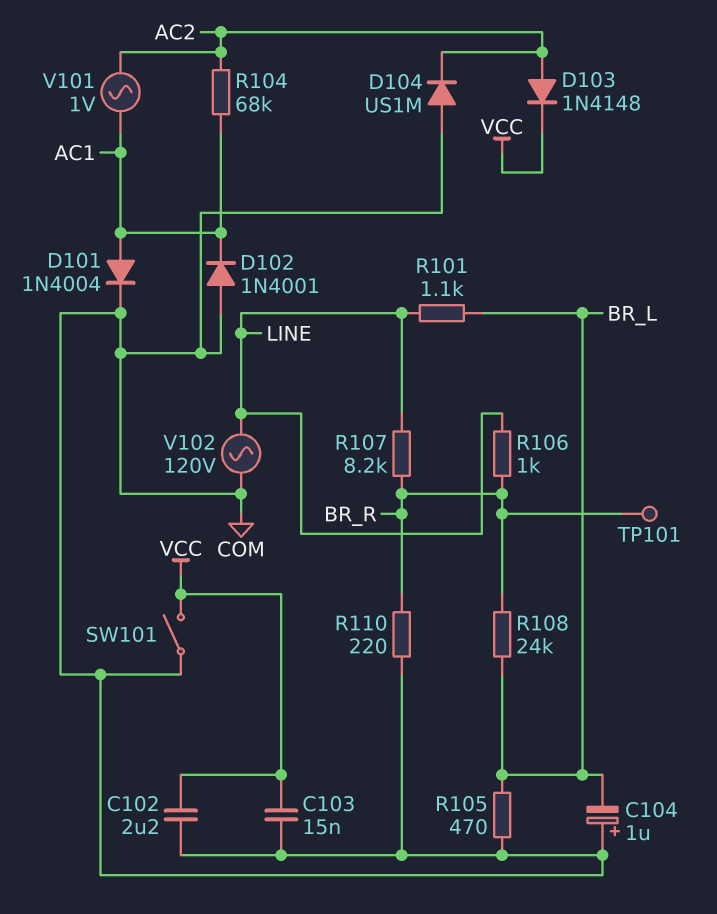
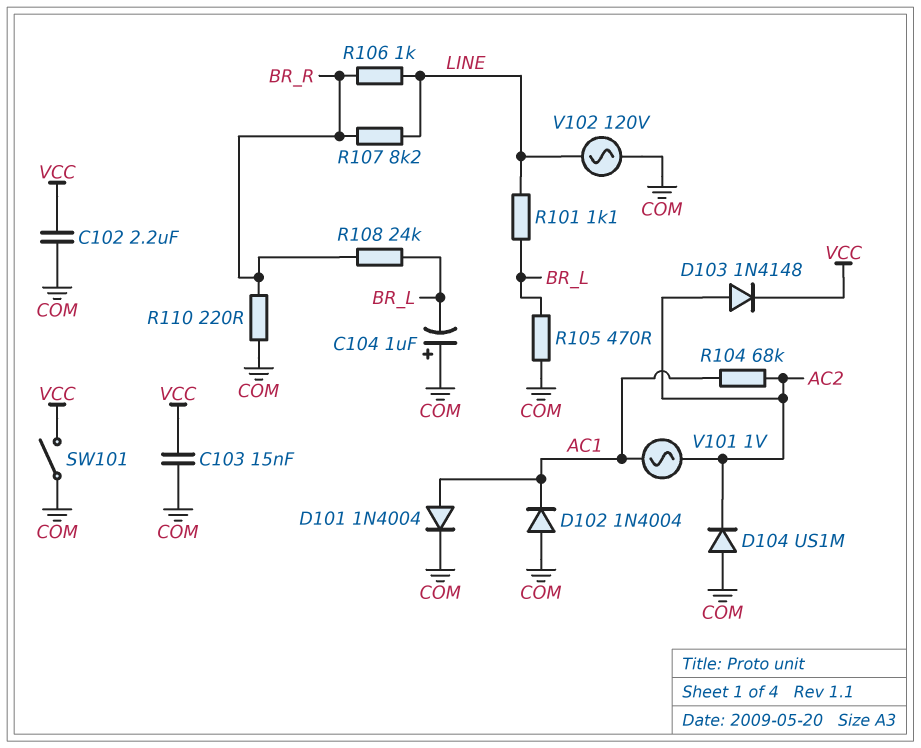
D102: diode 1N4001 (A COM, K AC1) -> diode 1N4004 (A COM, K AC1)
TP101: test point (BR_R) -> none

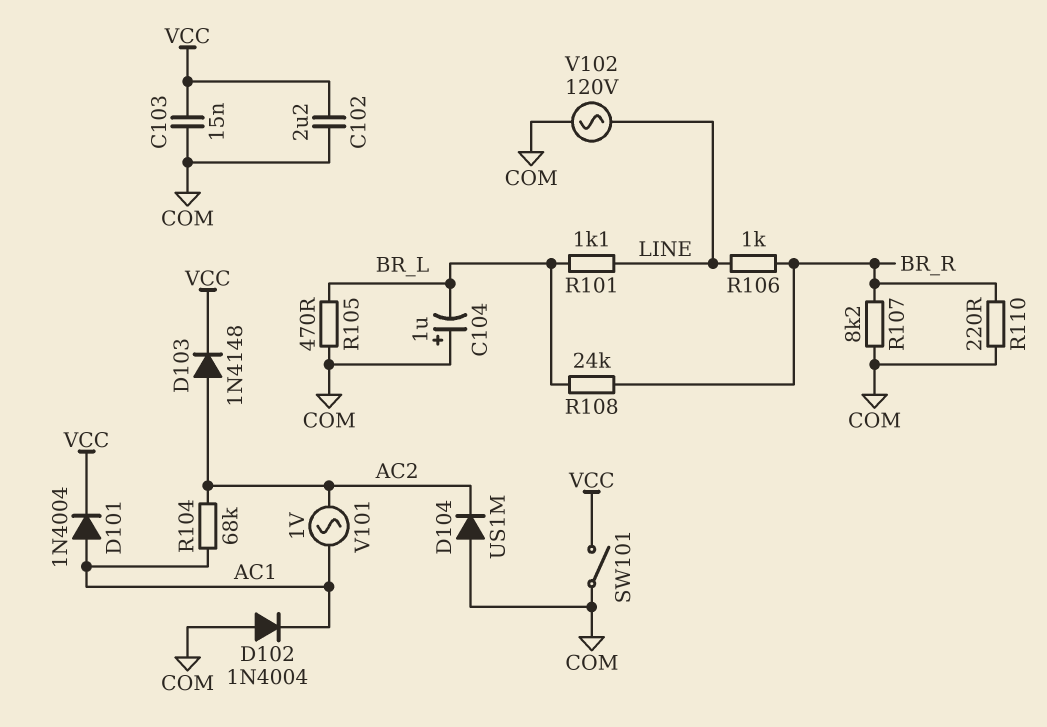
D101: diode 1N4004 (A AC1, K COM) -> diode 1N4004 (A AC1, K VCC)
R107: 8.2k (BR_R, LINE) -> 8.2k (BR_R, COM)

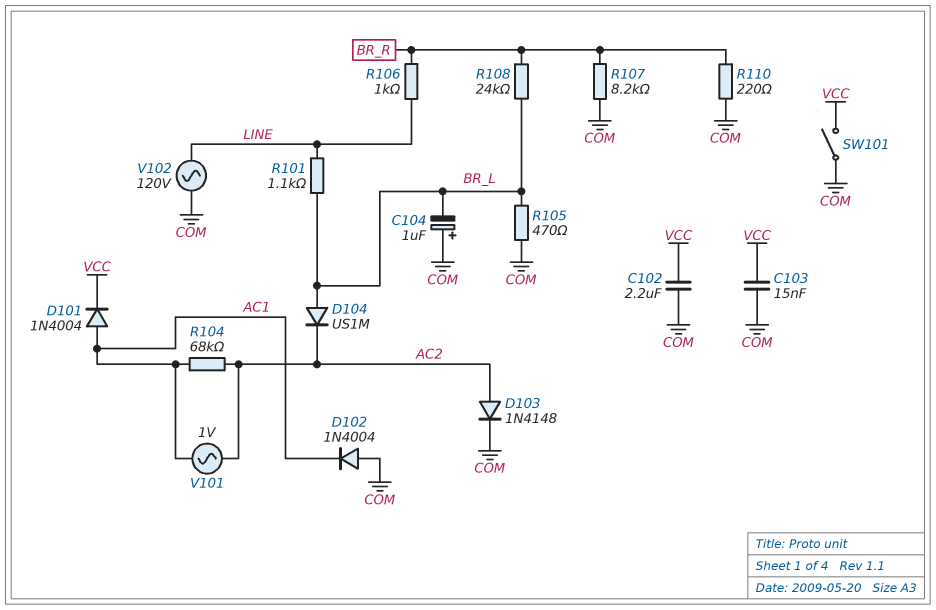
D103: diode 1N4148 (A AC2, K VCC) -> diode 1N4148 (A AC2, K COM)
D104: diode US1M (A COM, K AC2) -> diode US1M (A BR_L, K AC2)

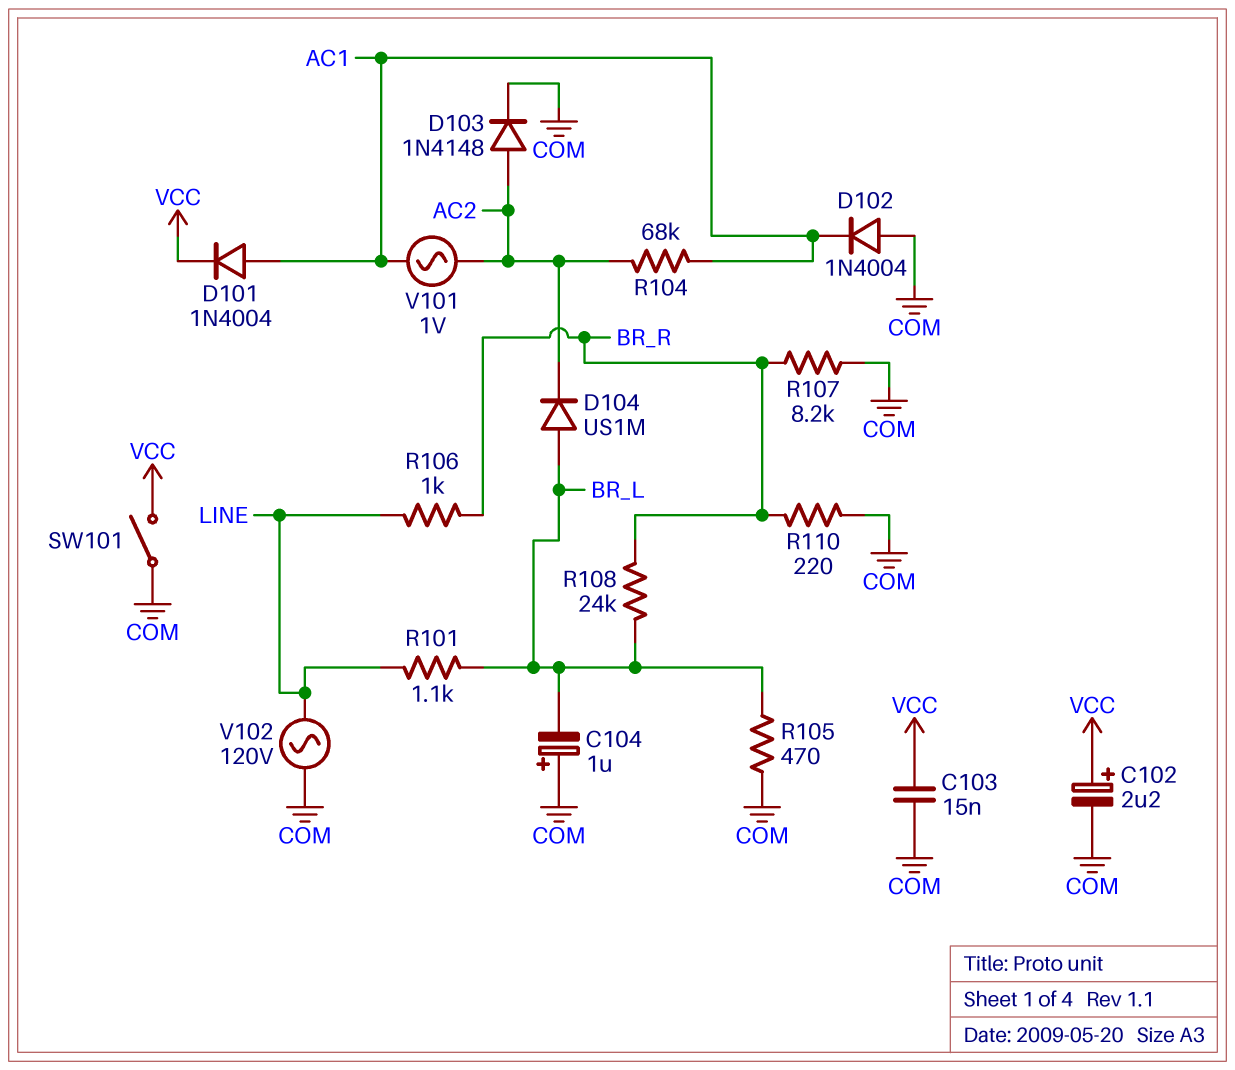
C102: 2.2uF (COM, VCC) -> 2.2uF (plus VCC, minus COM)

